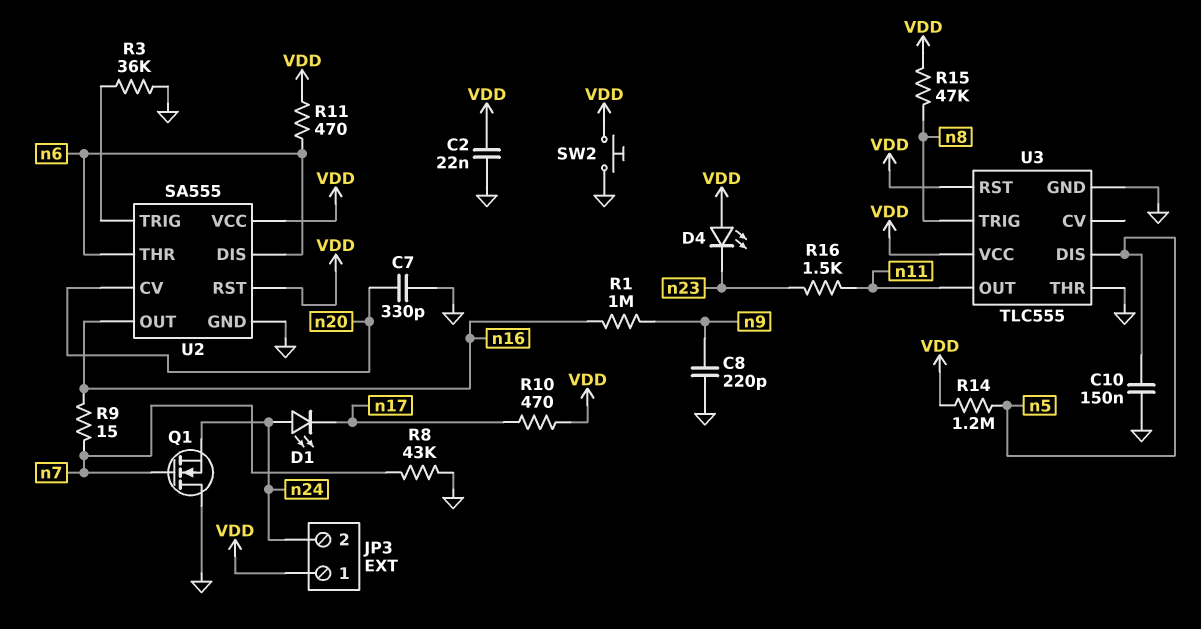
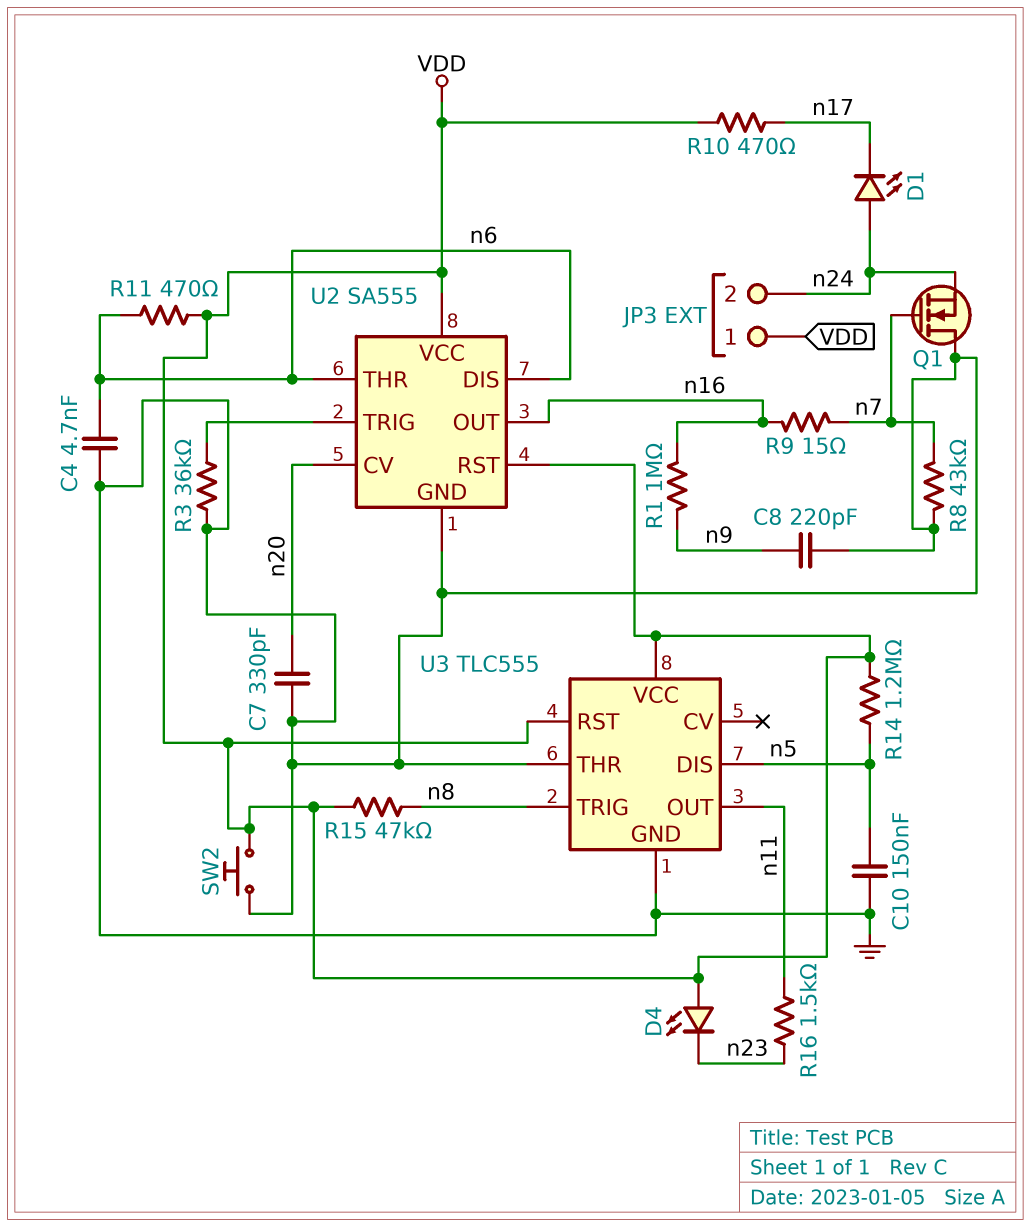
C2: 22nF (GND, VDD) -> none
C4: none -> 4.7nF (GND, n6)

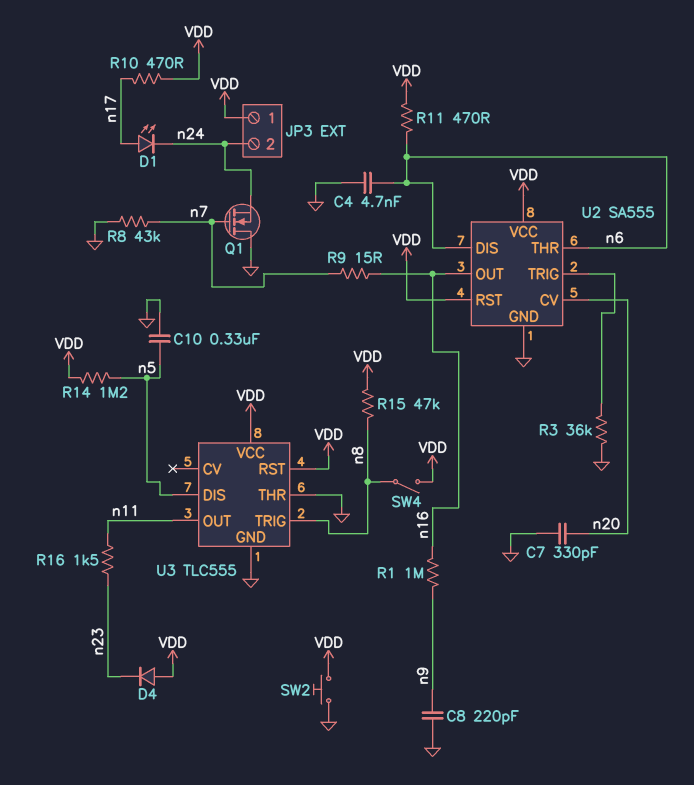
C10: 150nF (GND, n5) -> 330nF (GND, n5)
D1: LED (A n24, K n17) -> LED (A n17, K n24)
D4: LED (A VDD, K n23) -> diode (A VDD, K n23)
SW4: none -> switch (VDD, n8)

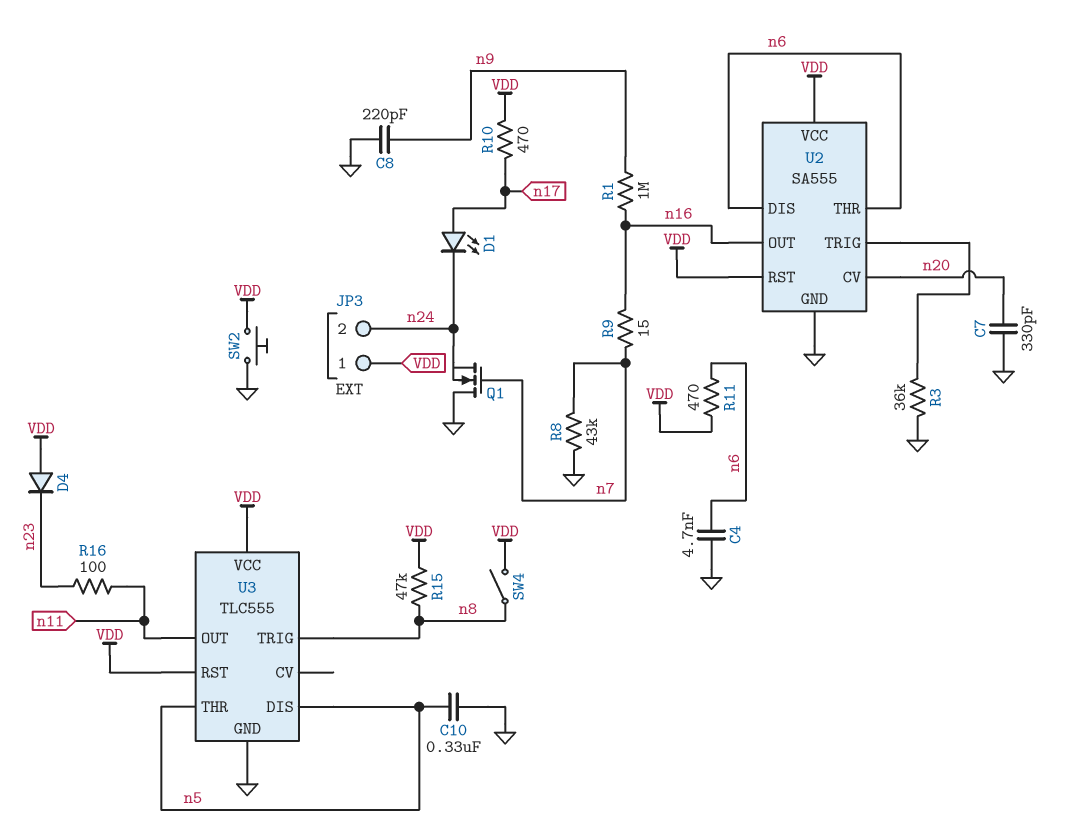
R14: 1.2M (VDD, n5) -> none
R16: 1.5k (n11, n23) -> 100 (n11, n23)
U3 pin THR: GND -> n5

